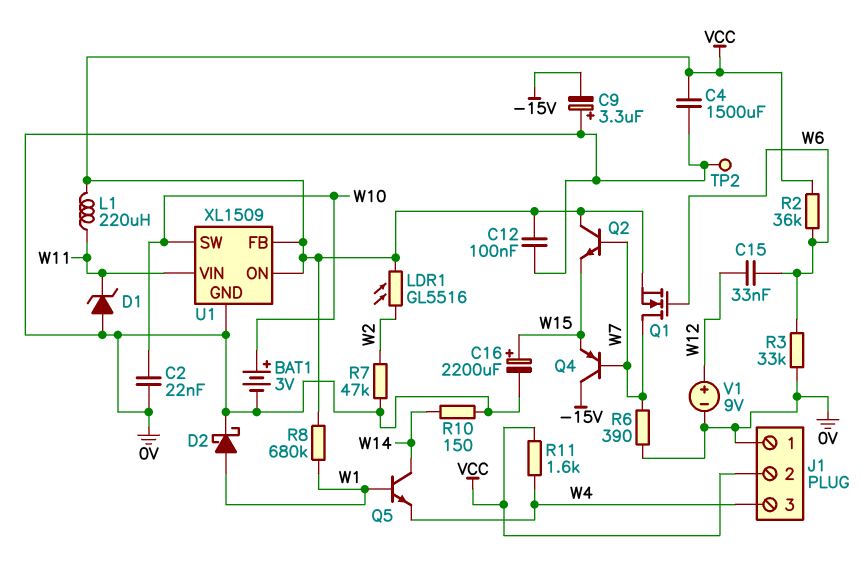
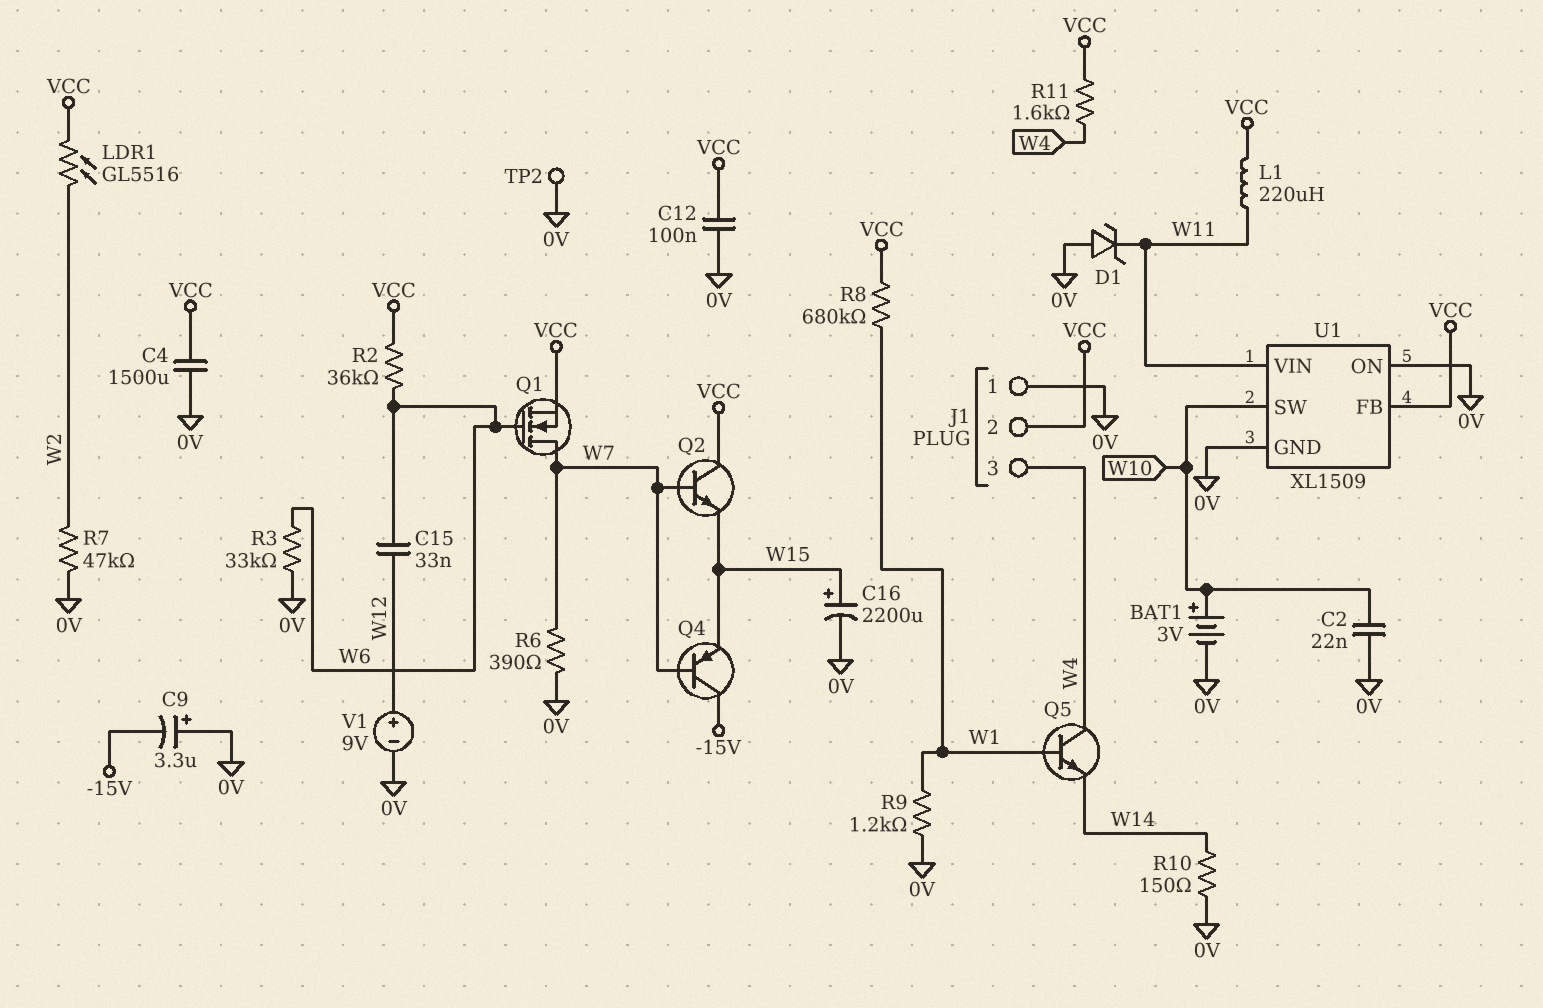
D2: schottky (A W1, K 0V) -> none
Q5: NPN (B W1, C W14, E W4) -> NPN (B W1, C W4, E W14)
R9: none -> 1.2k (0V, W1)
U1 pin ON: VCC -> 0V

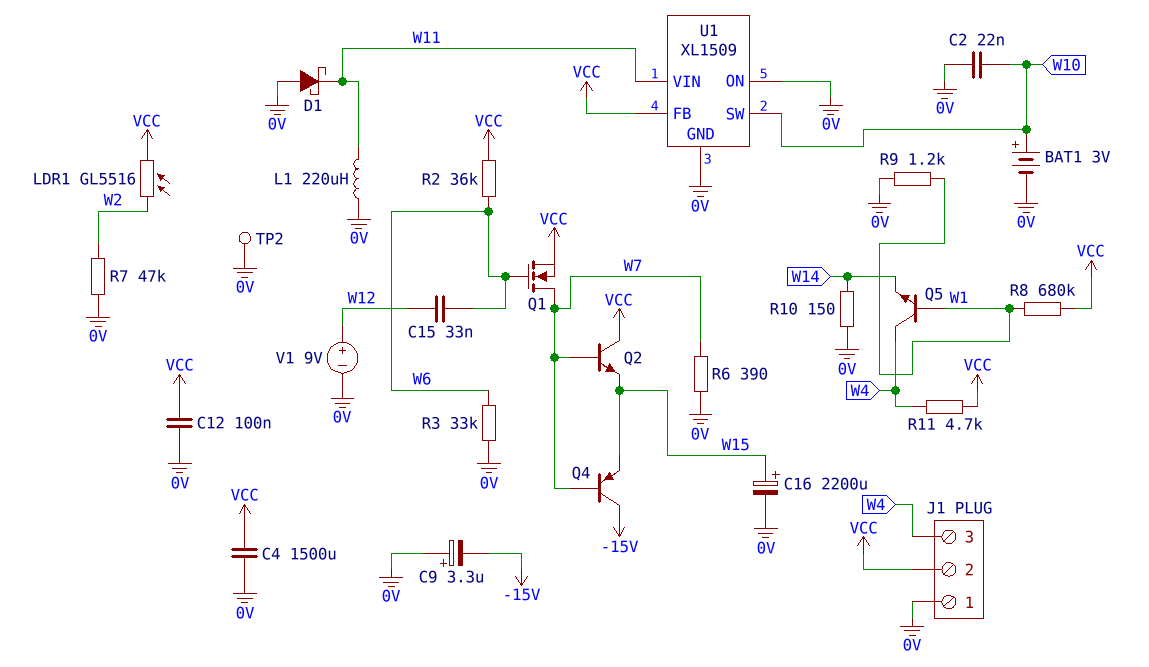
D1: zener (A 0V, K W11) -> schottky (A 0V, K W11)
L1: 220uH (VCC, W11) -> 220uH (0V, W11)
R11: 1.6k (VCC, W4) -> 4.7k (VCC, W4)

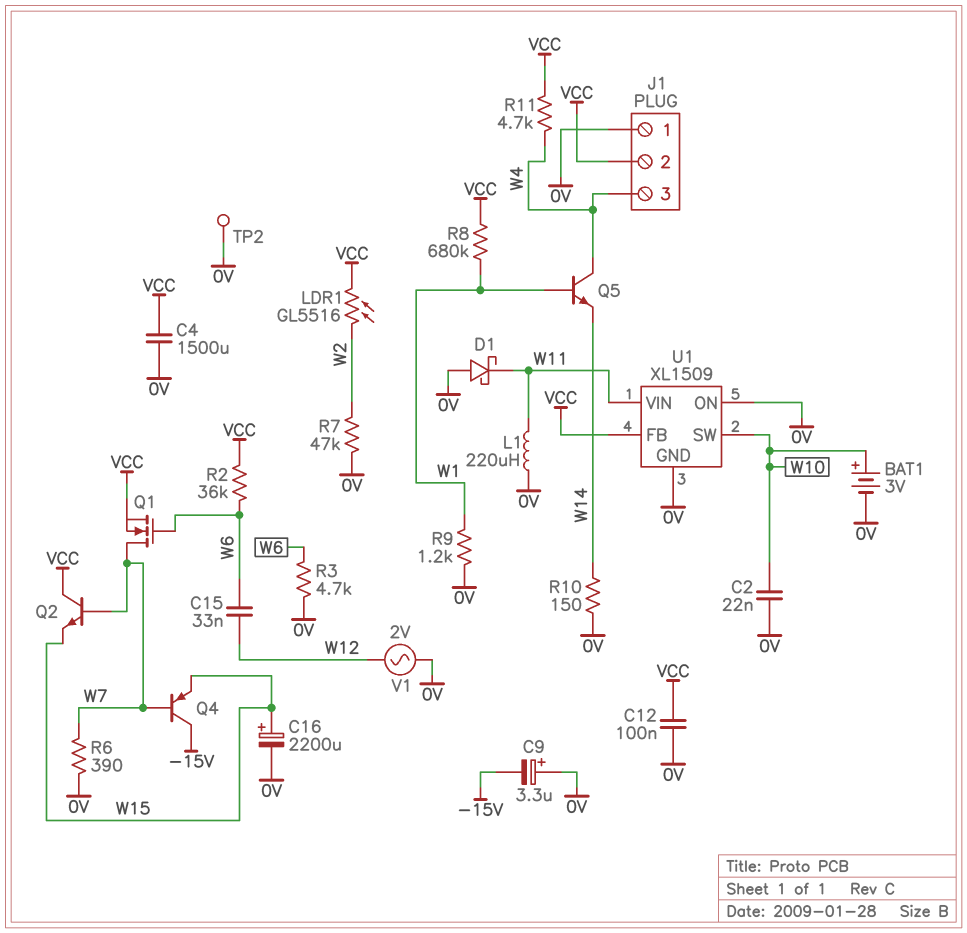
R3: 33k (0V, W6) -> 4.7k (0V, W6)
V1: 9V (plus W12, minus 0V) -> AC 2V (0V, W12)

